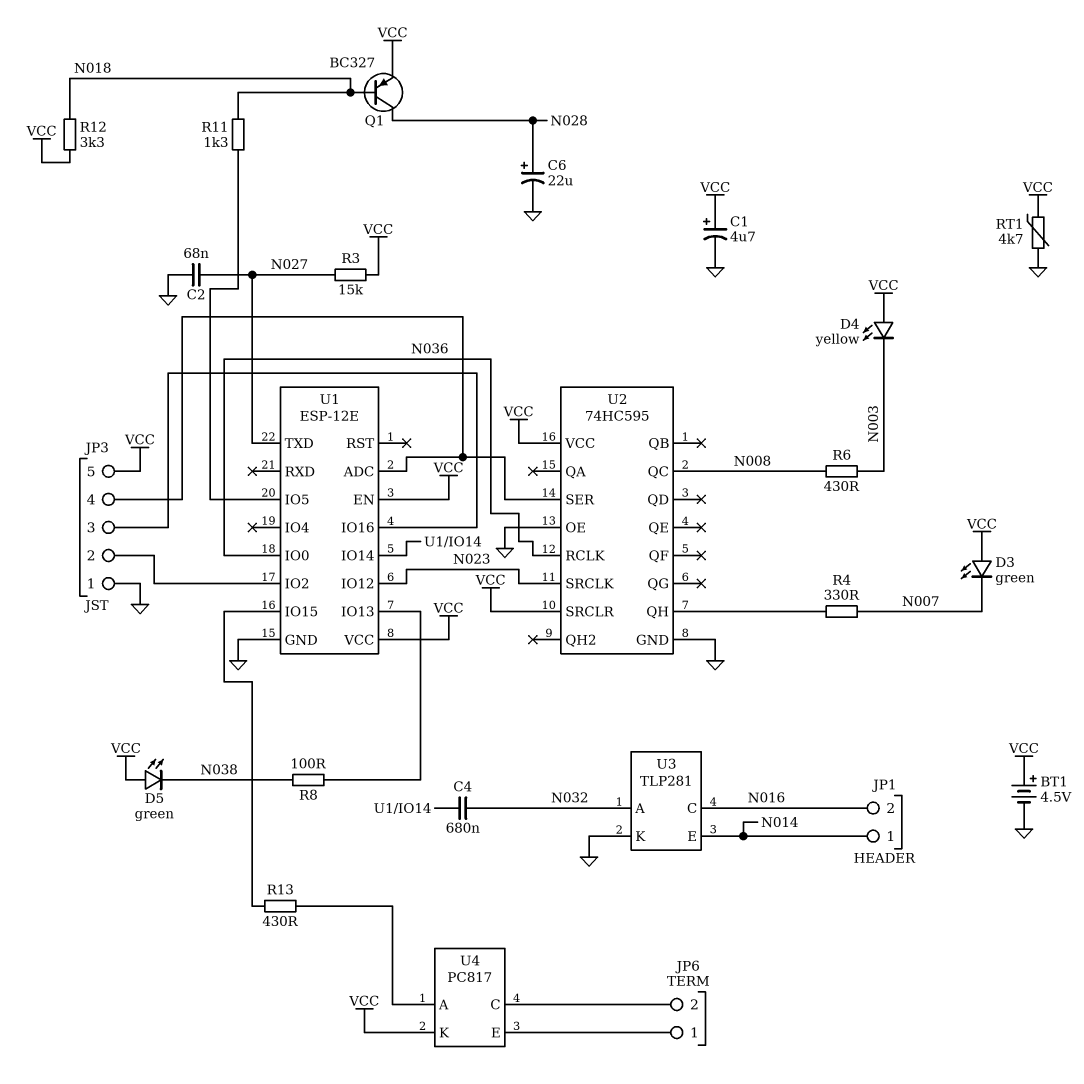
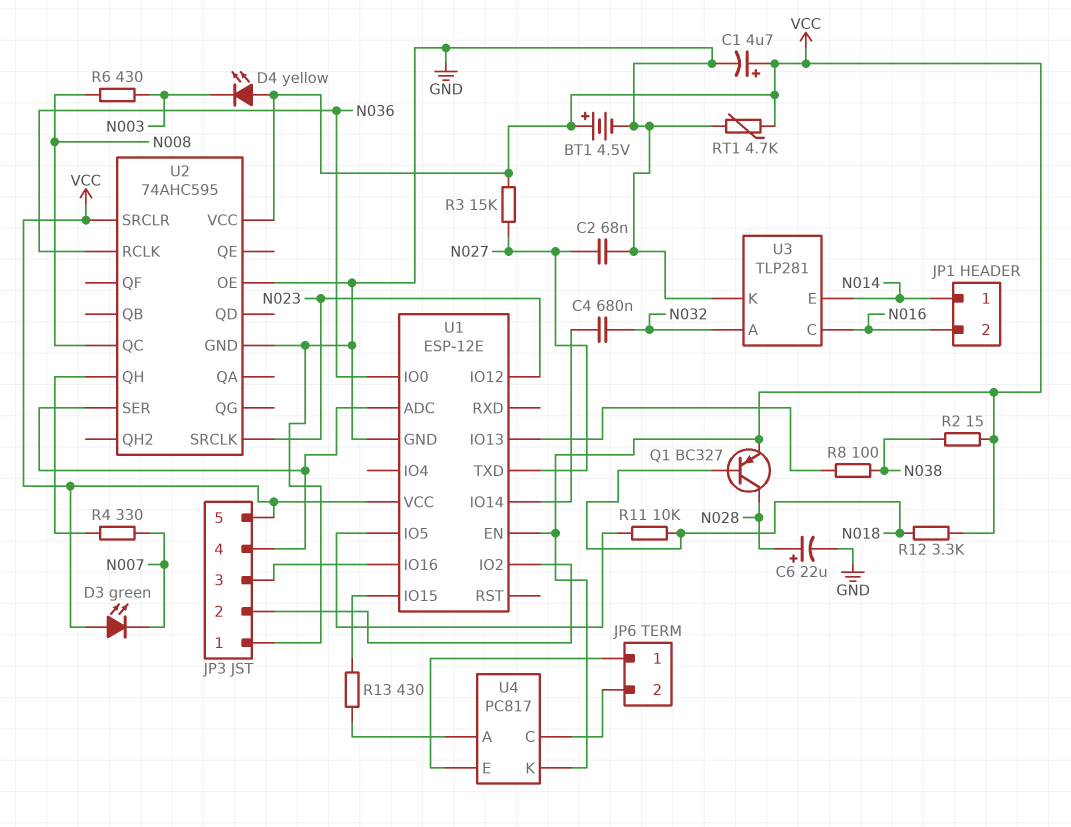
D5: LED green (A VCC, K N038) -> none
R2: none -> 15 (N038, VCC)
R11: 1.3k (N018, U1/IO5) -> 10k (N018, U1/IO5)
U2: 74HC595 -> 74AHC595

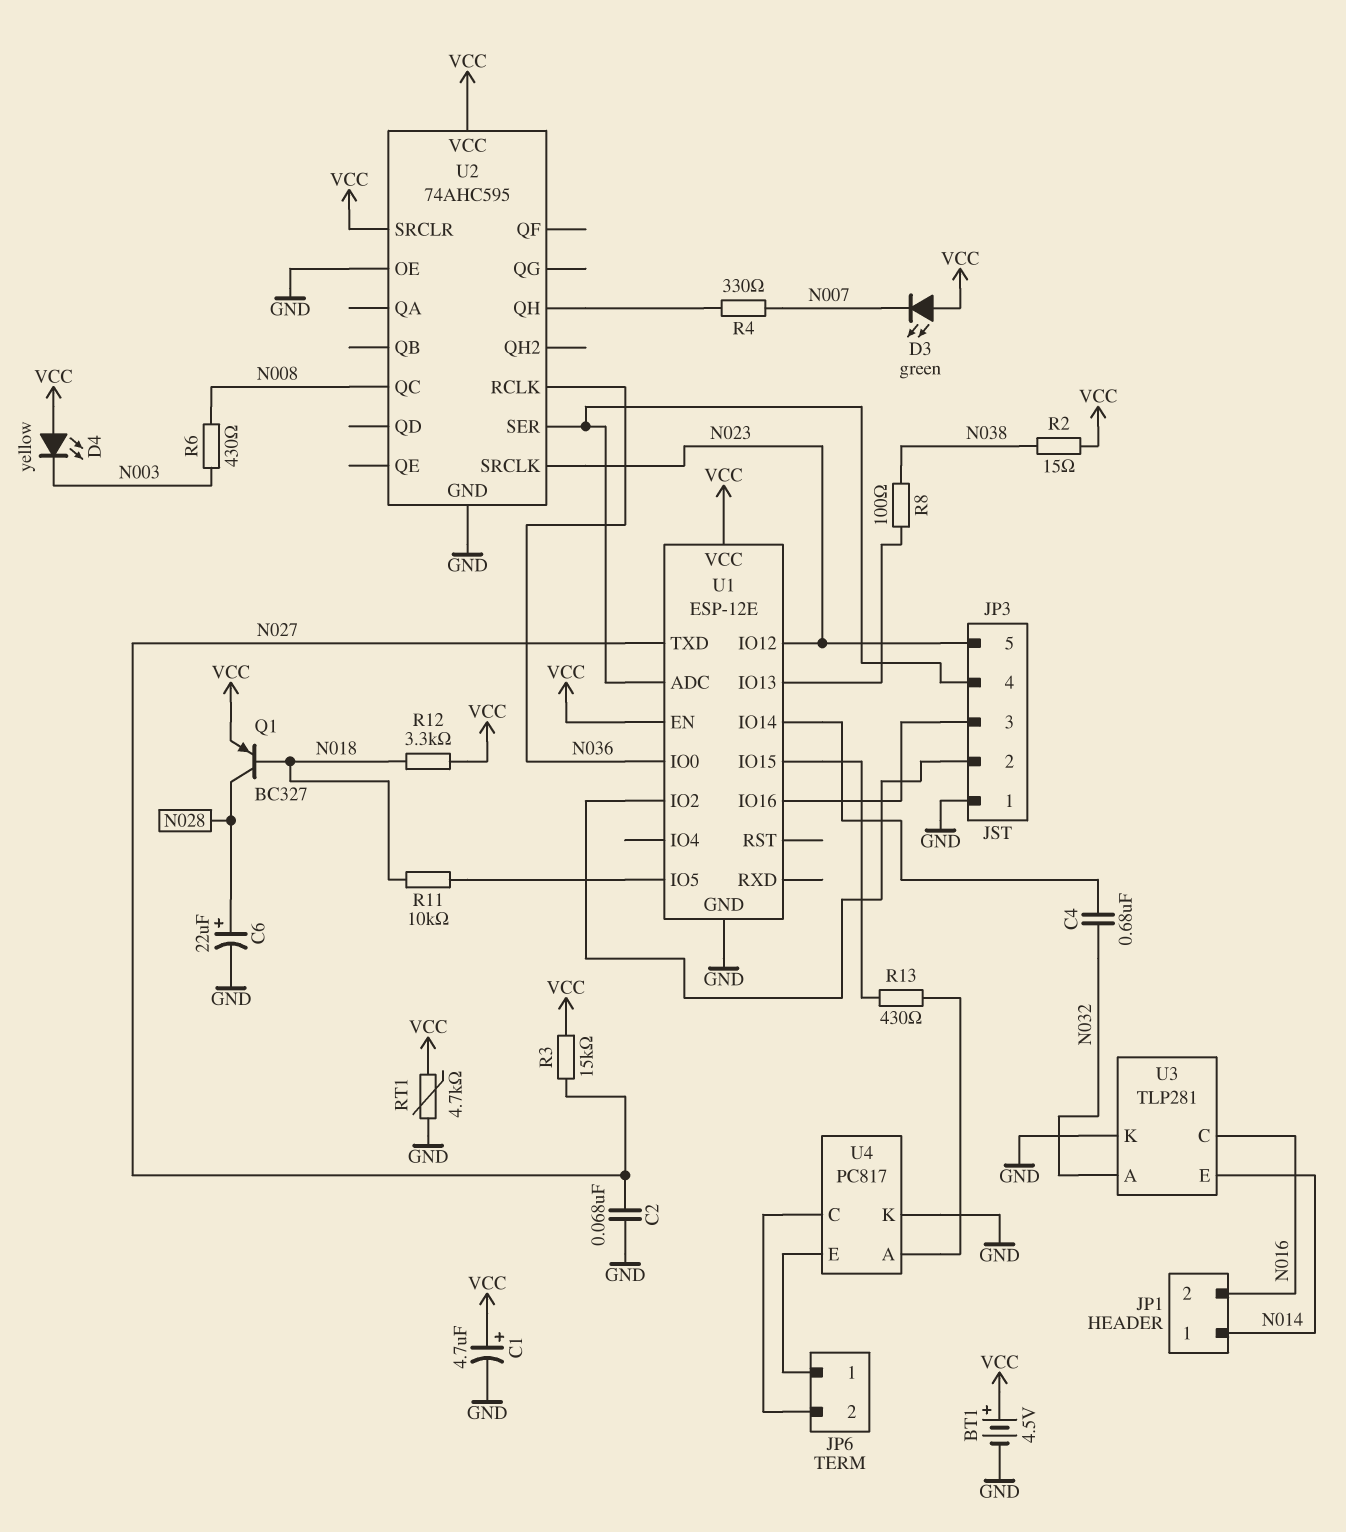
JP3 pin 5: VCC -> N023
U4 pin K: VCC -> GND

